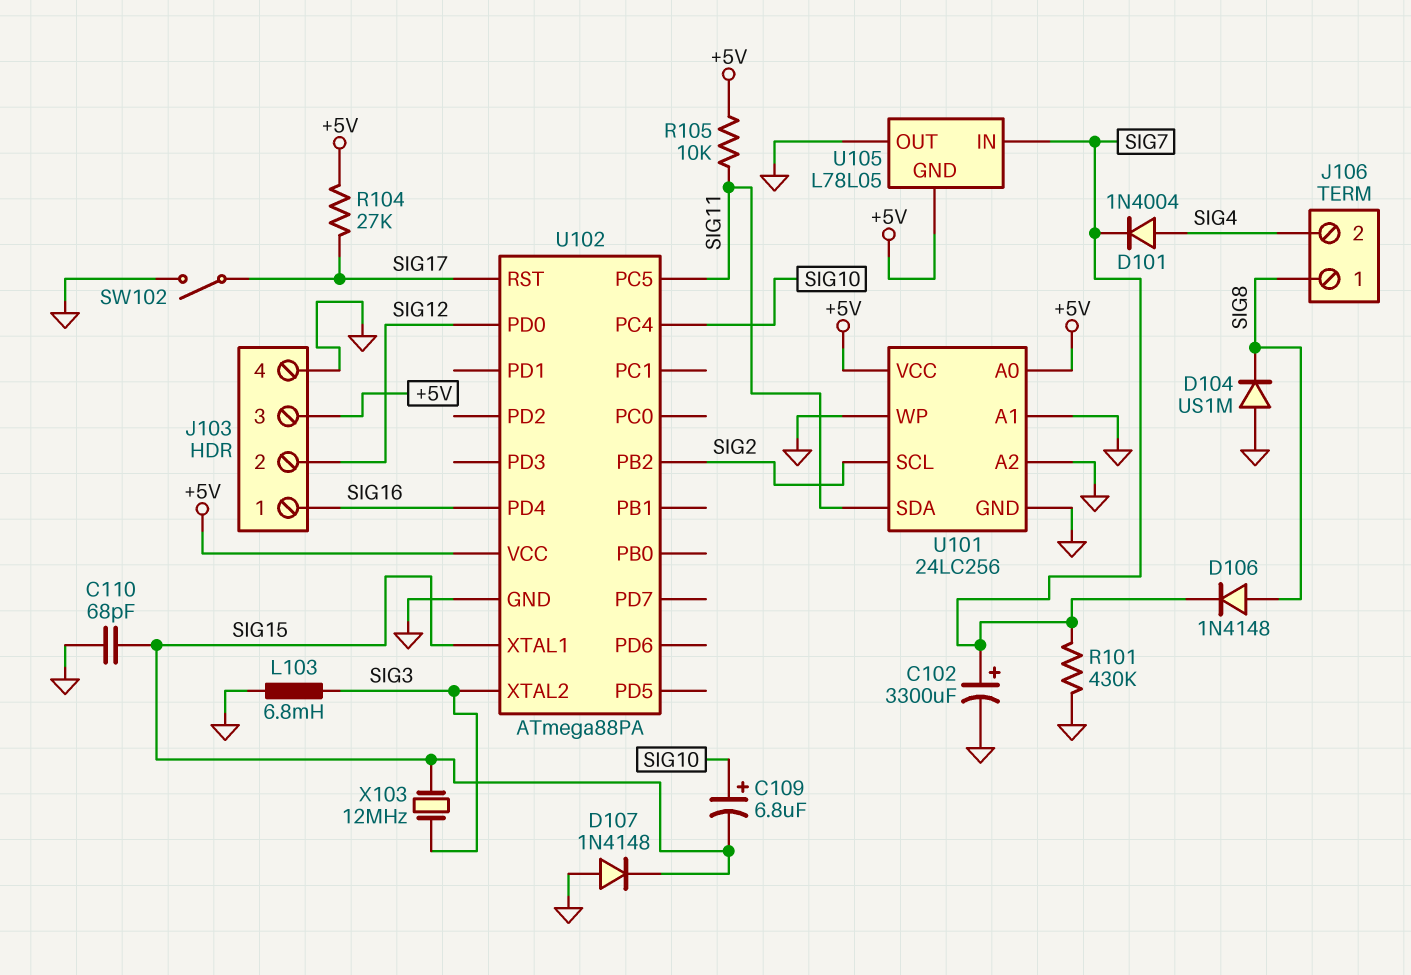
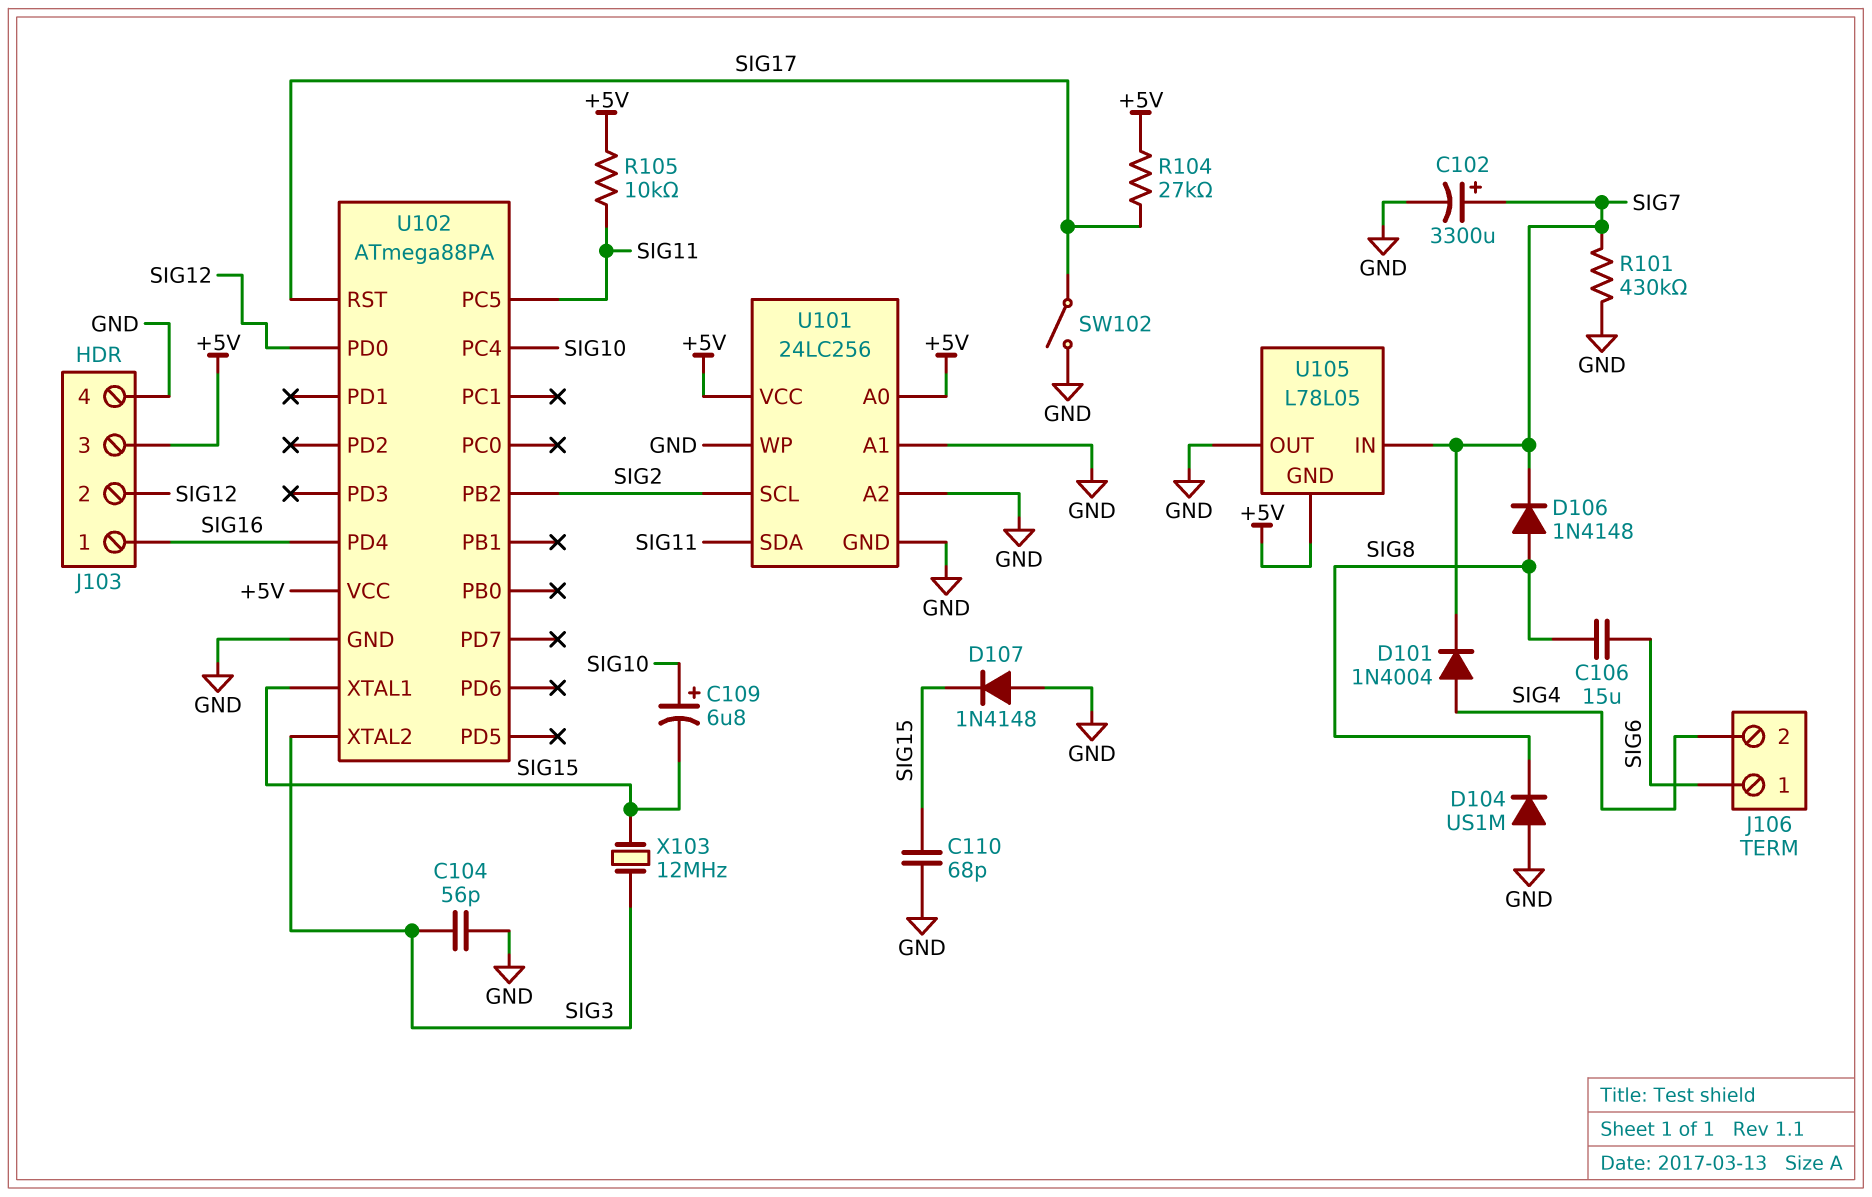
C104: none -> 56pF (GND, SIG3)
C106: none -> 15uF (SIG6, SIG8)
J106 pin 1: SIG8 -> SIG6
L103: 6.8mH (GND, SIG3) -> none

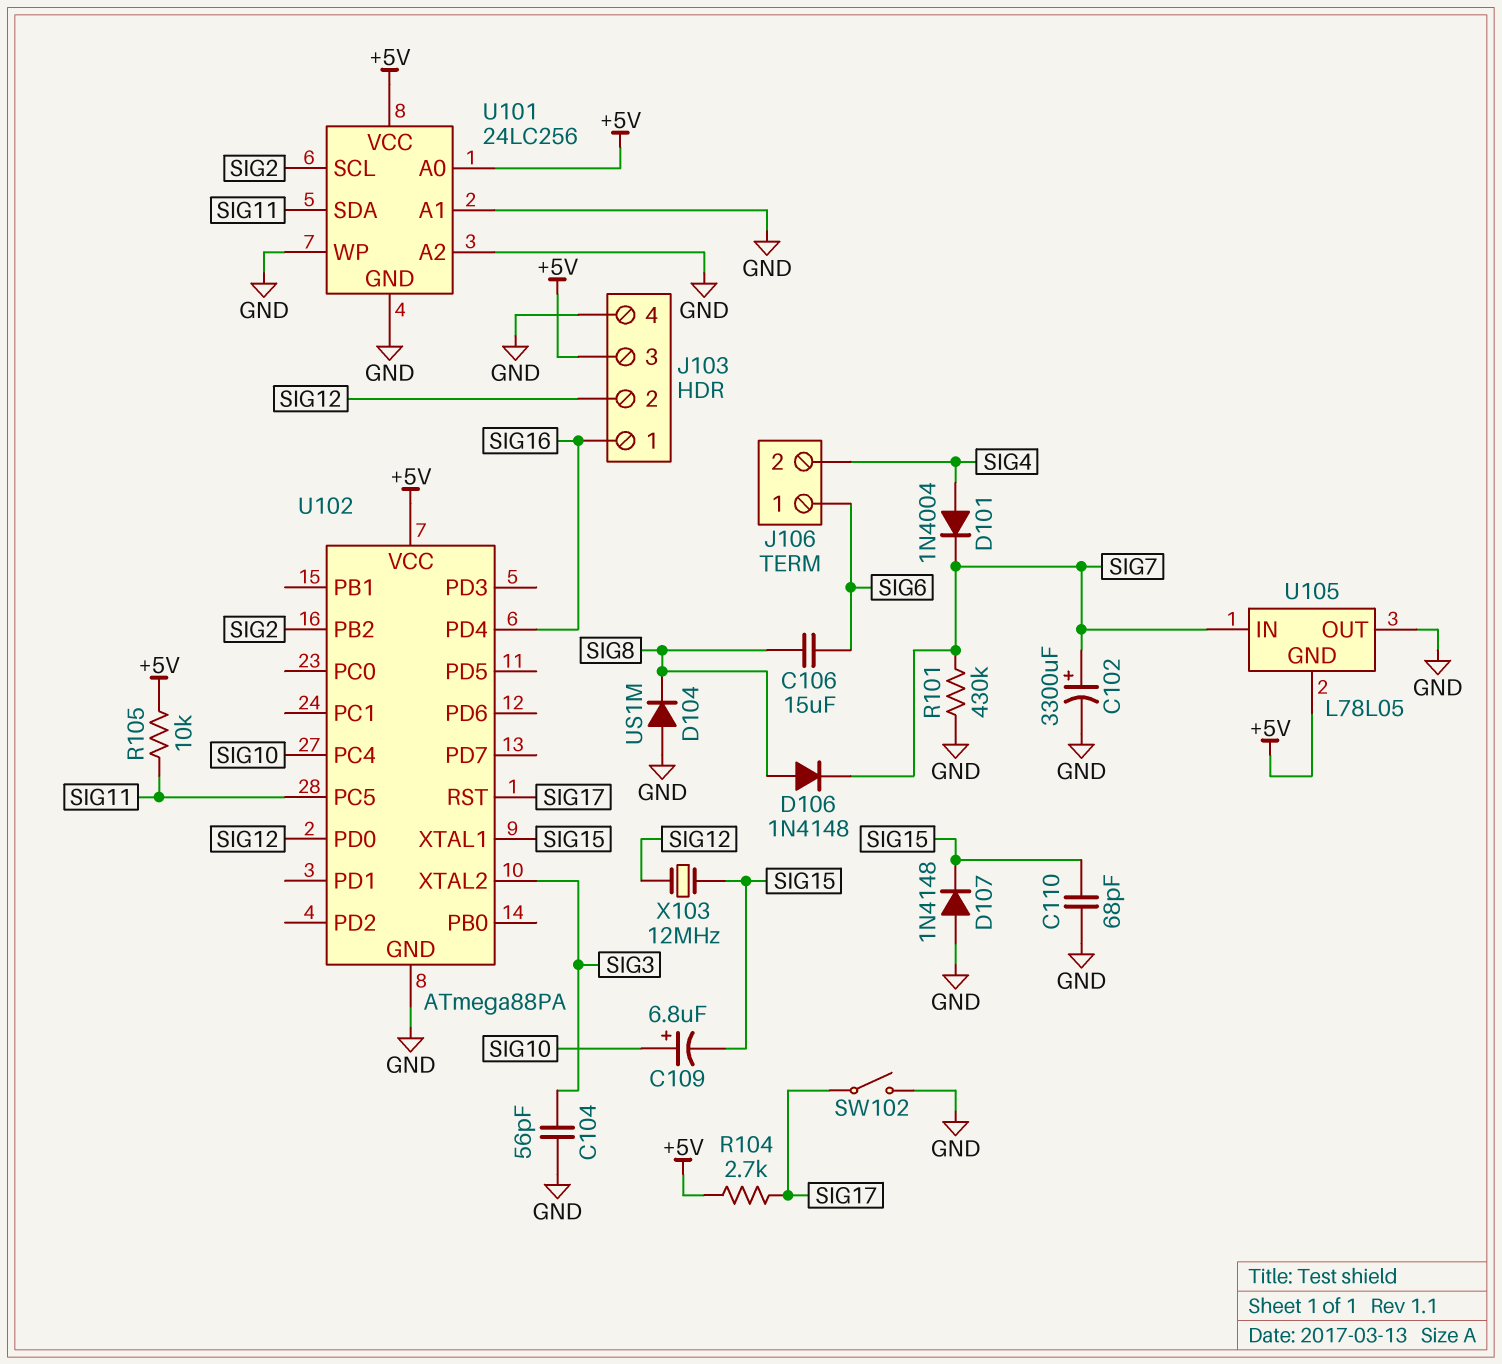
R104: 27k (+5V, SIG17) -> 2.7k (+5V, SIG17)
X103: 12MHz (SIG3, SIG15) -> 12MHz (SIG12, SIG15)

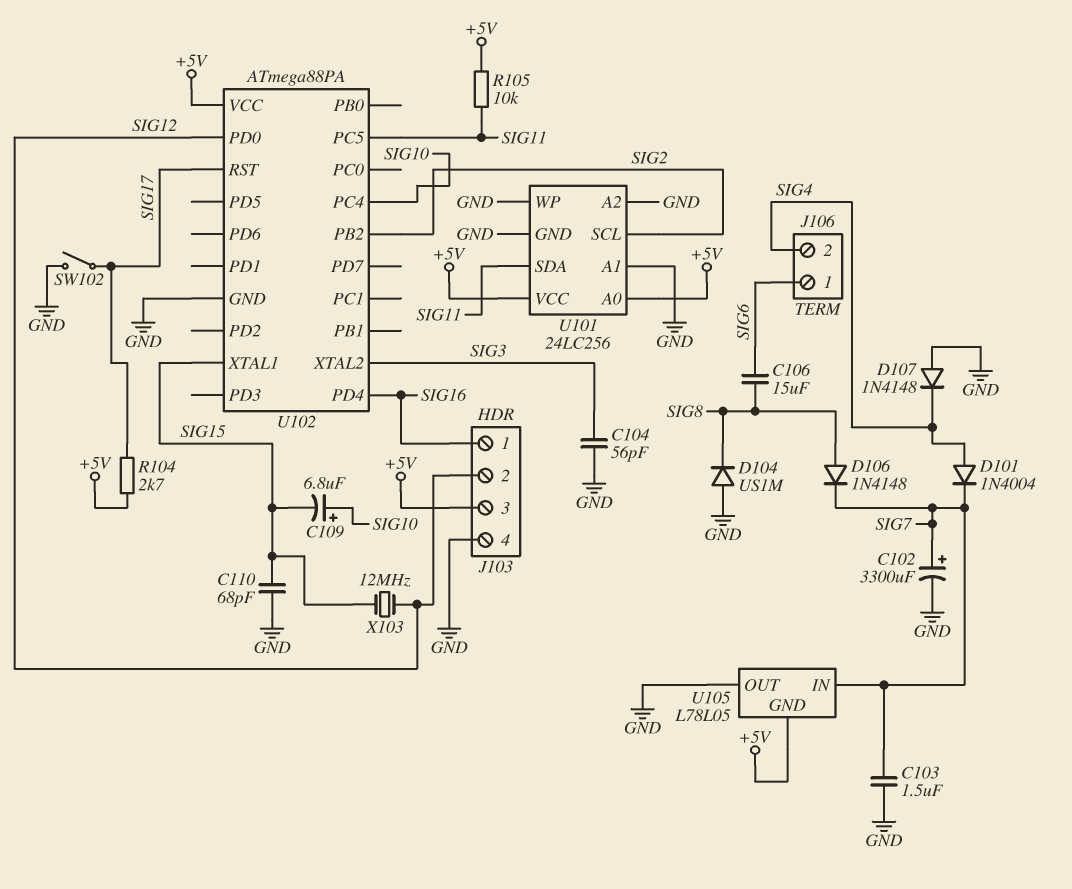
C103: none -> 1.5uF (GND, SIG7)
D107: diode 1N4148 (A GND, K SIG15) -> diode 1N4148 (A GND, K SIG4)
R101: 430k (GND, SIG7) -> none

